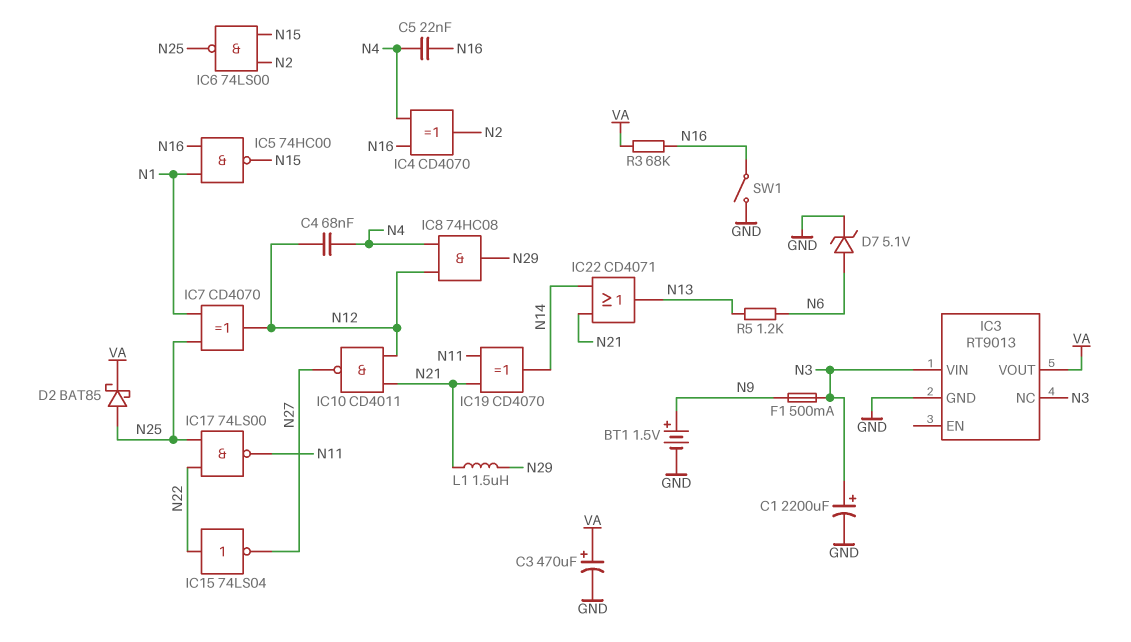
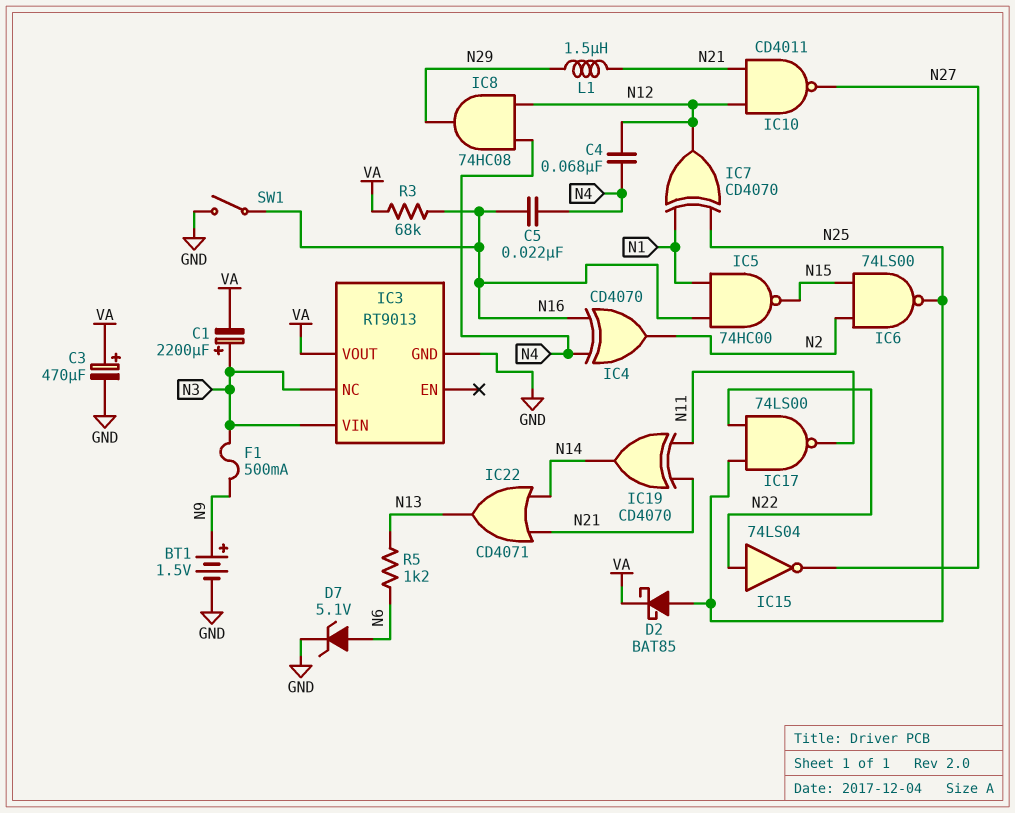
C1: 2200uF (plus N3, minus GND) -> 2200uF (plus N3, minus VA)

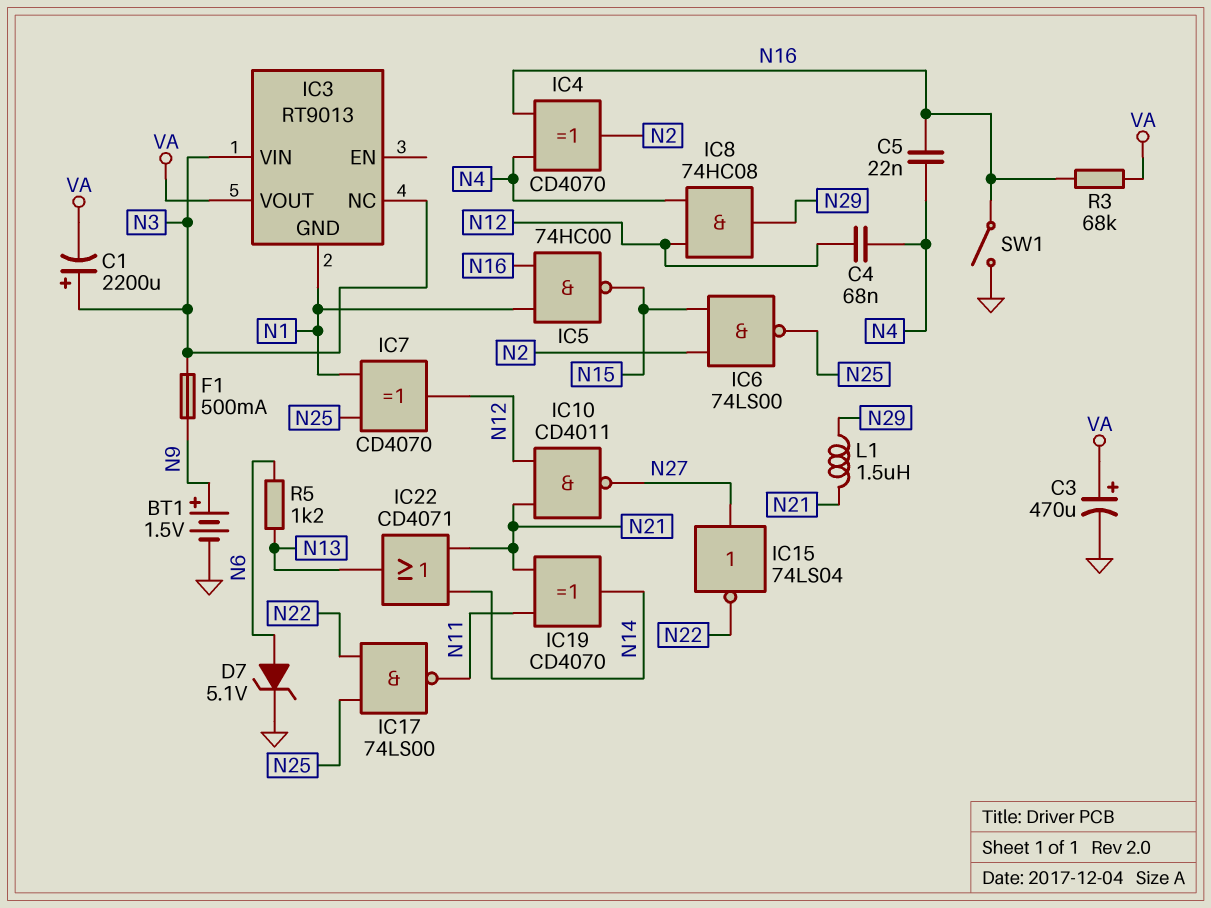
D2: schottky BAT85 (A N25, K VA) -> none
IC3 pin GND: GND -> N1
IC15: NOT 74LS04 (in N22, out N27) -> NOT 74LS04 (in N27, out N22)

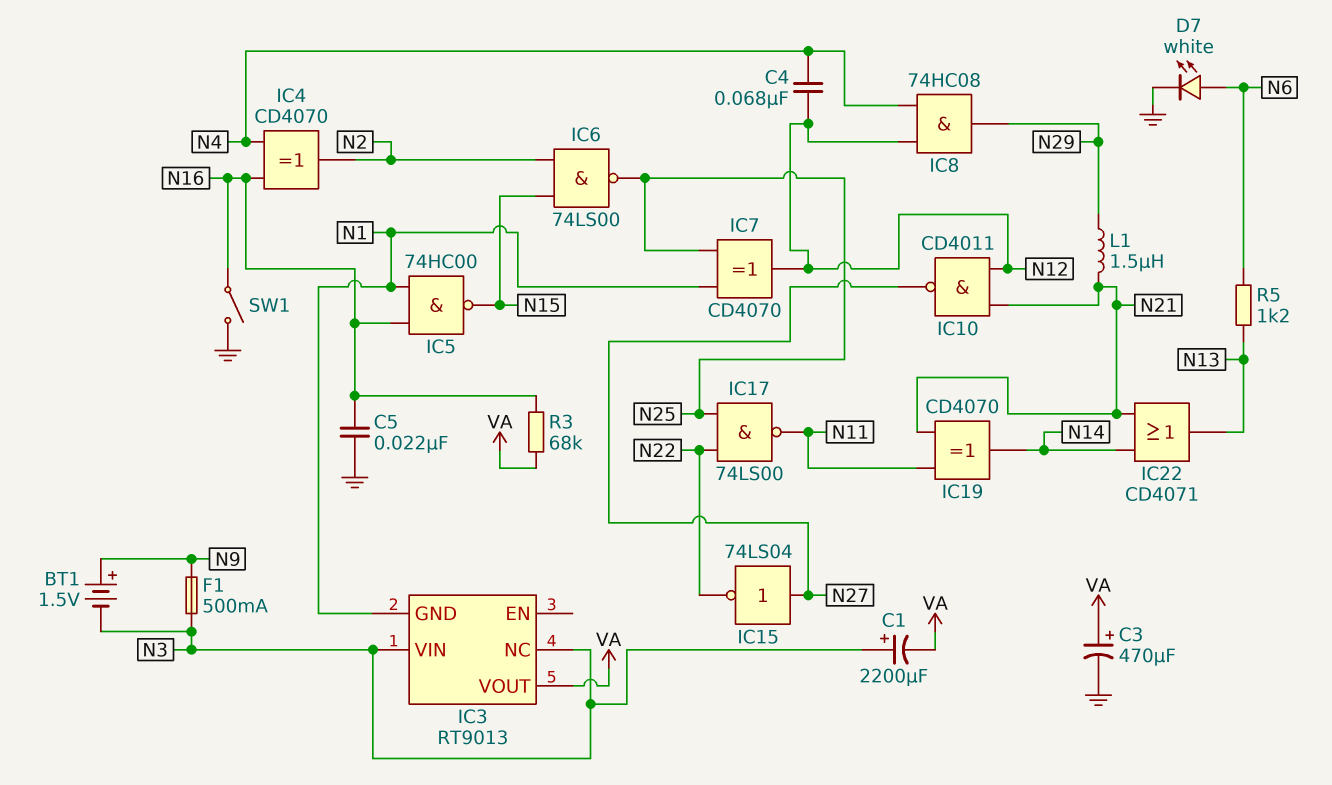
BT1: 1.5V (plus N9, minus GND) -> 1.5V (plus N9, minus N3)
C5: 22nF (N4, N16) -> 22nF (GND, N16)
D7: zener 5.1V (A N6, K GND) -> LED white (A N6, K GND)

